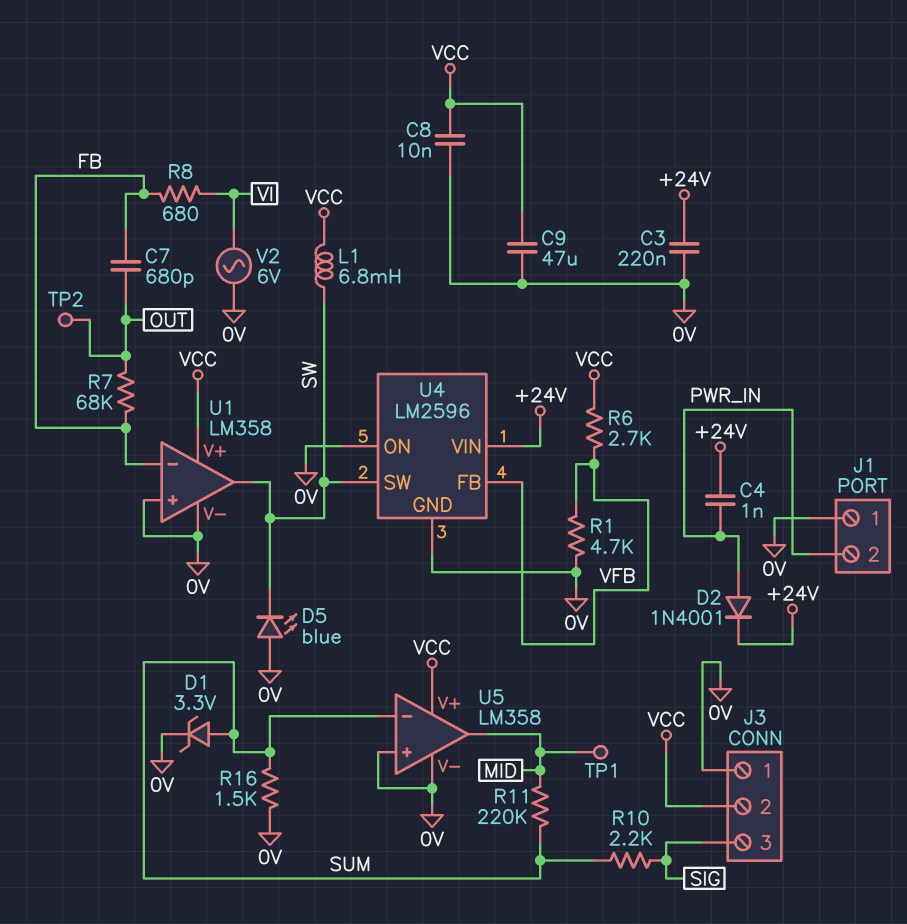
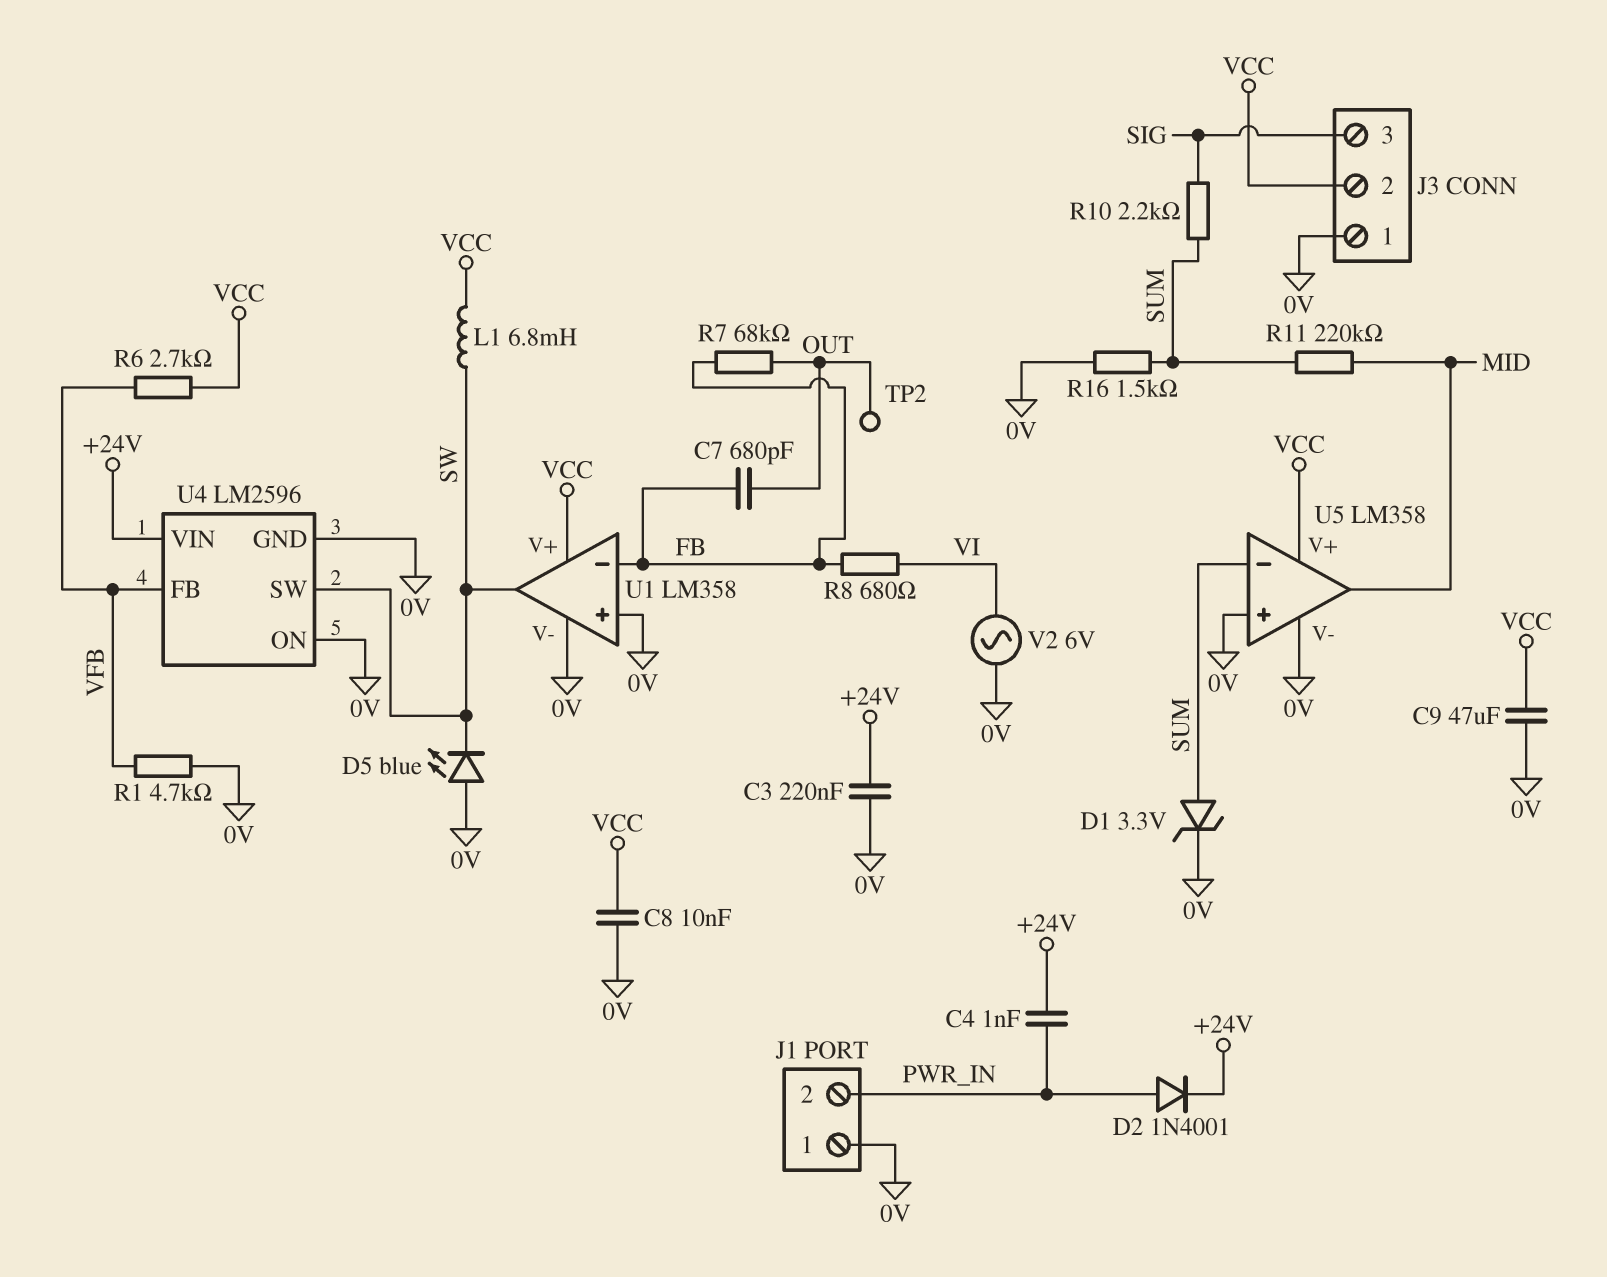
TP1: test point (MID) -> none

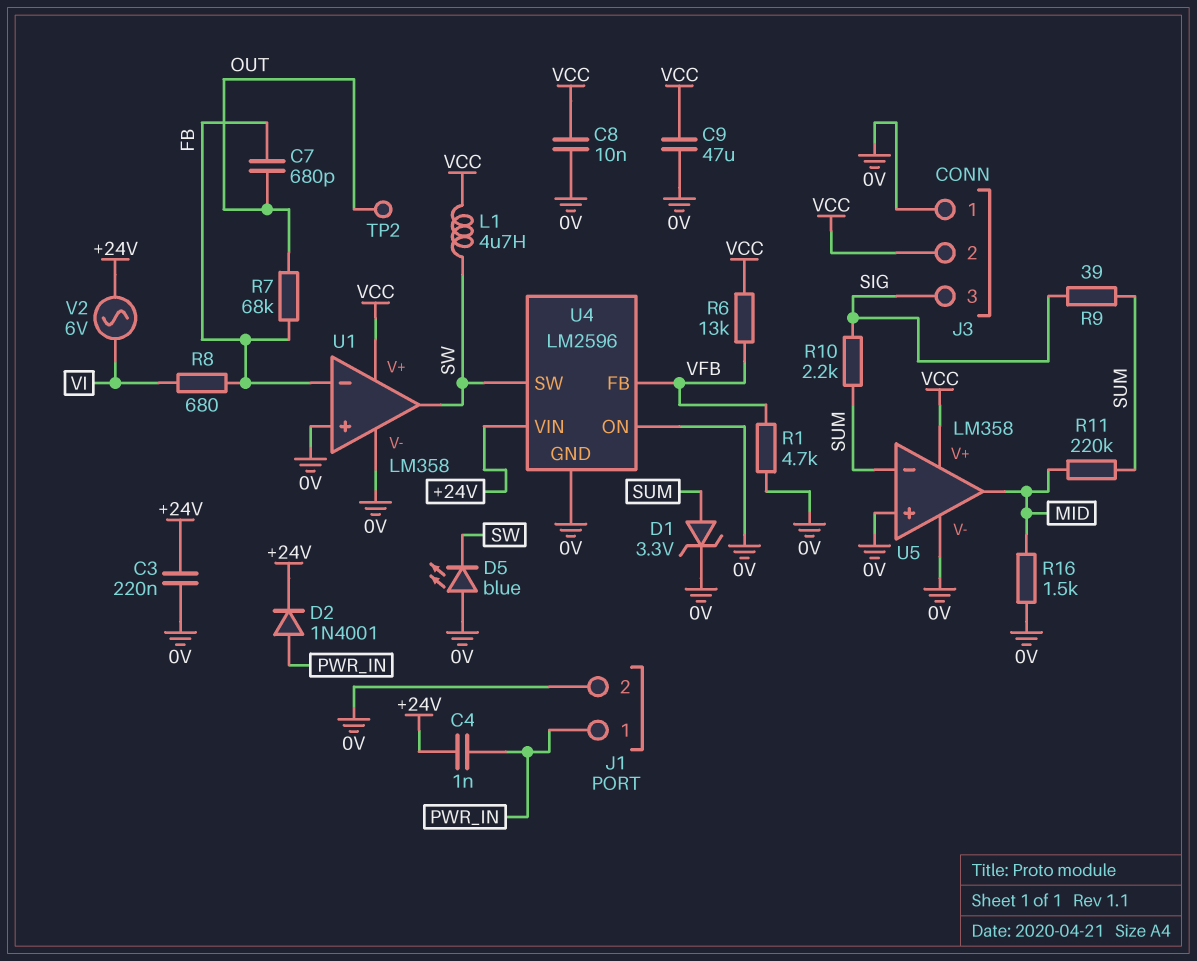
J1 pin 1: 0V -> PWR_IN
J1 pin 2: PWR_IN -> 0V
L1: 6.8mH (SW, VCC) -> 4.7uH (SW, VCC)
R6: 2.7k (VCC, VFB) -> 13k (VCC, VFB)
R9: none -> 39 (SIG, SUM)
R16: 1.5k (0V, SUM) -> 1.5k (0V, MID)
V2: AC 6V (0V, VI) -> AC 6V (+24V, VI)

